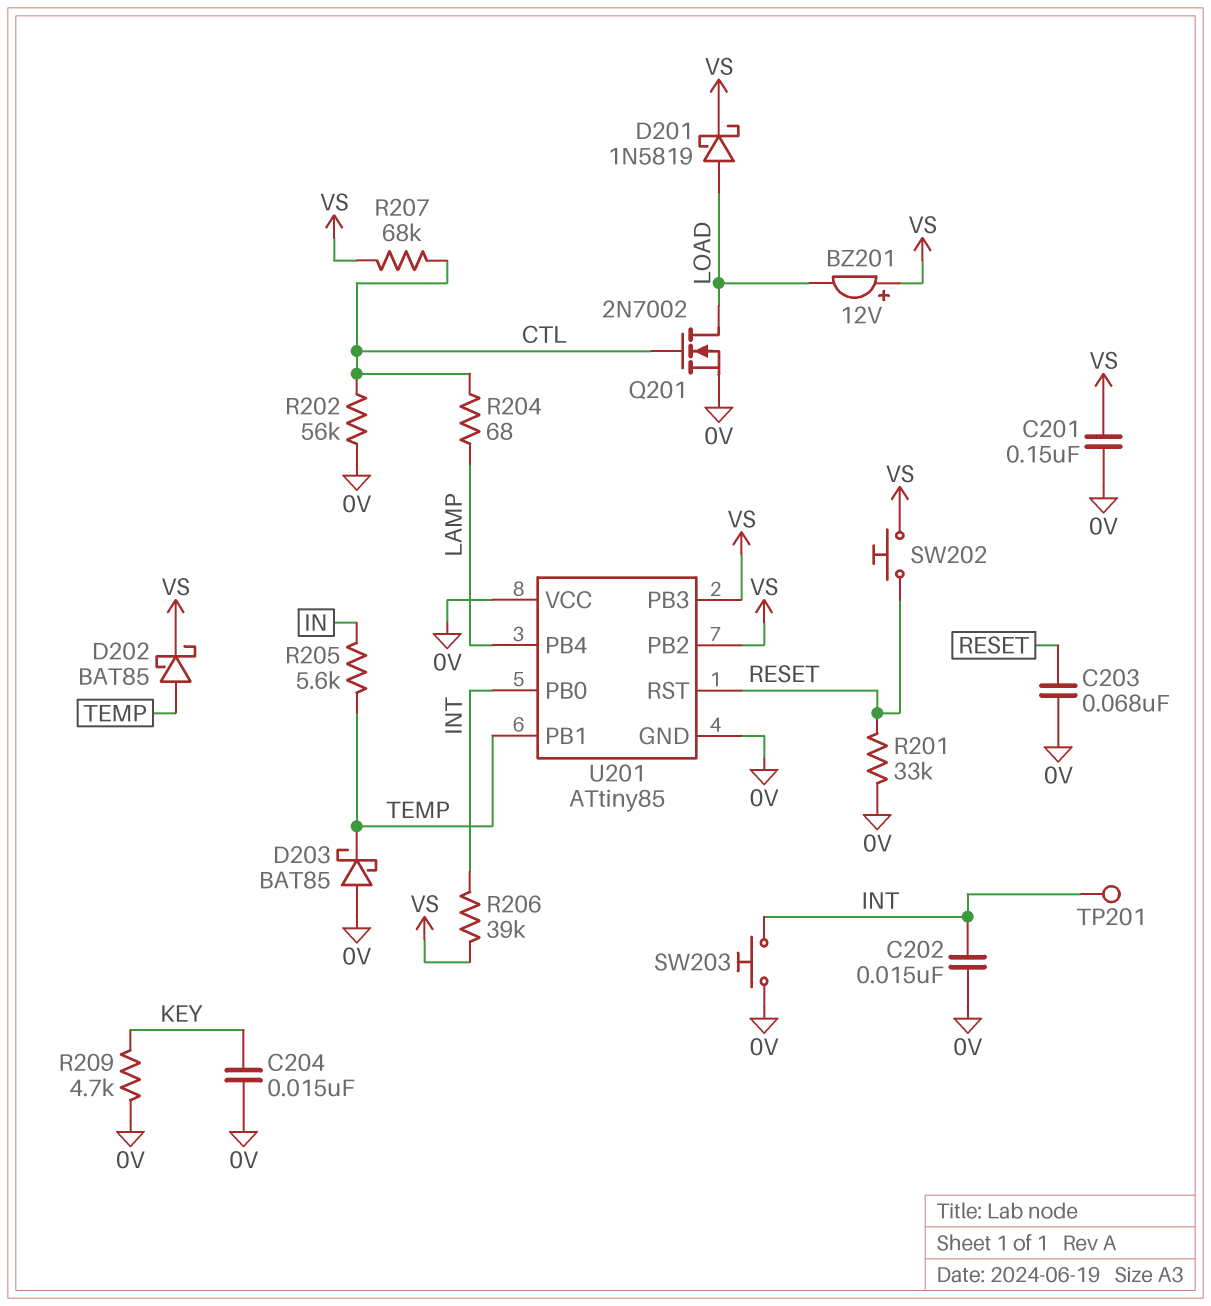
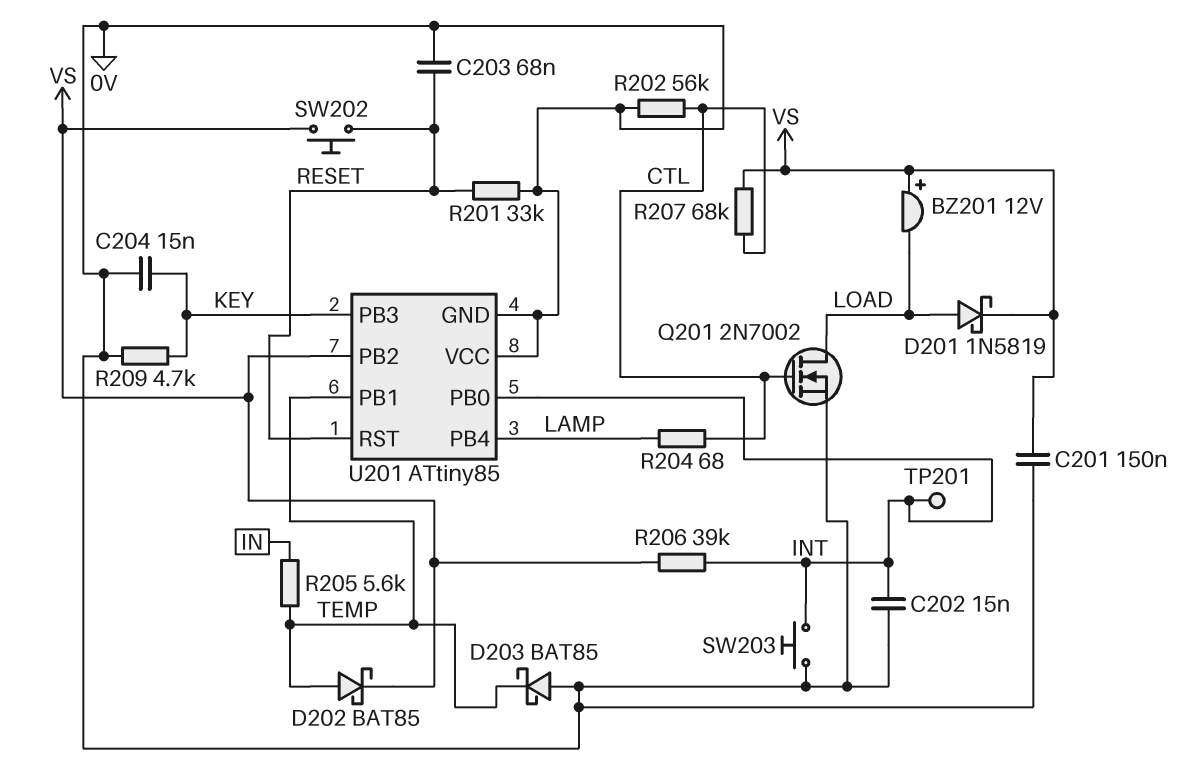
U201 pin PB3: VS -> KEY

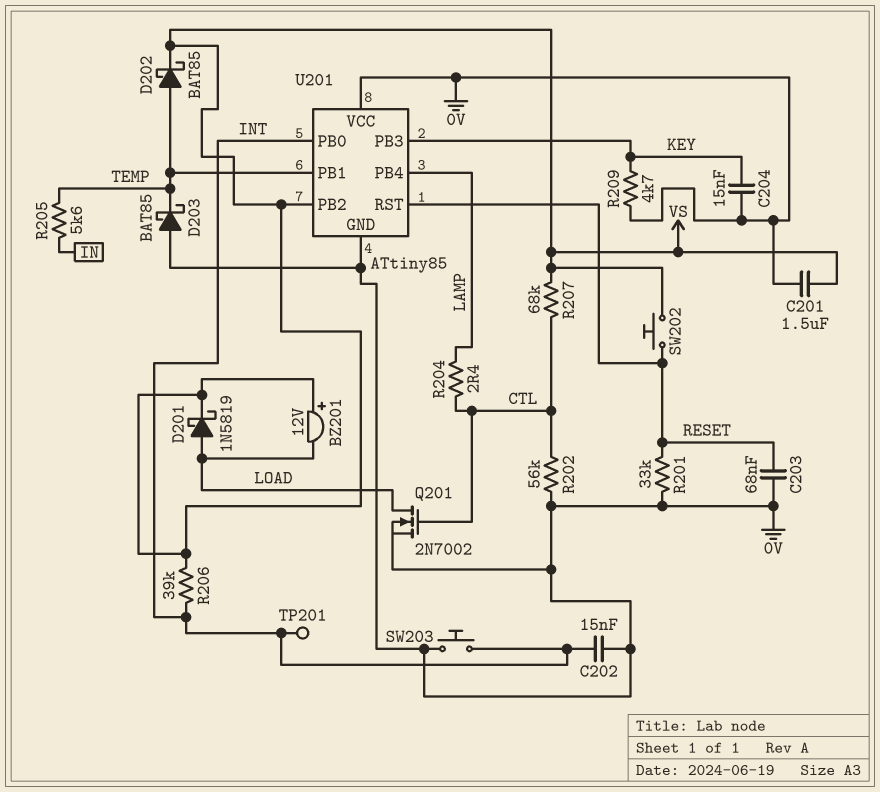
C201: 150nF (0V, VS) -> 1.5uF (0V, VS)
R204: 68 (CTL, LAMP) -> 2.4 (CTL, LAMP)

